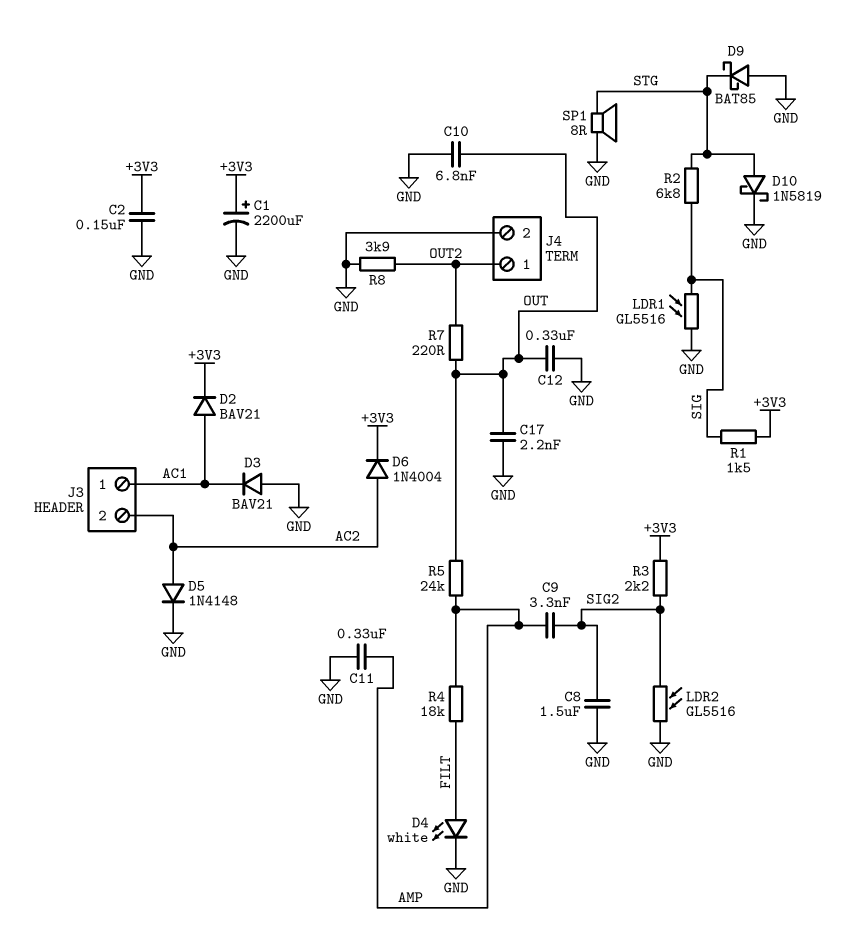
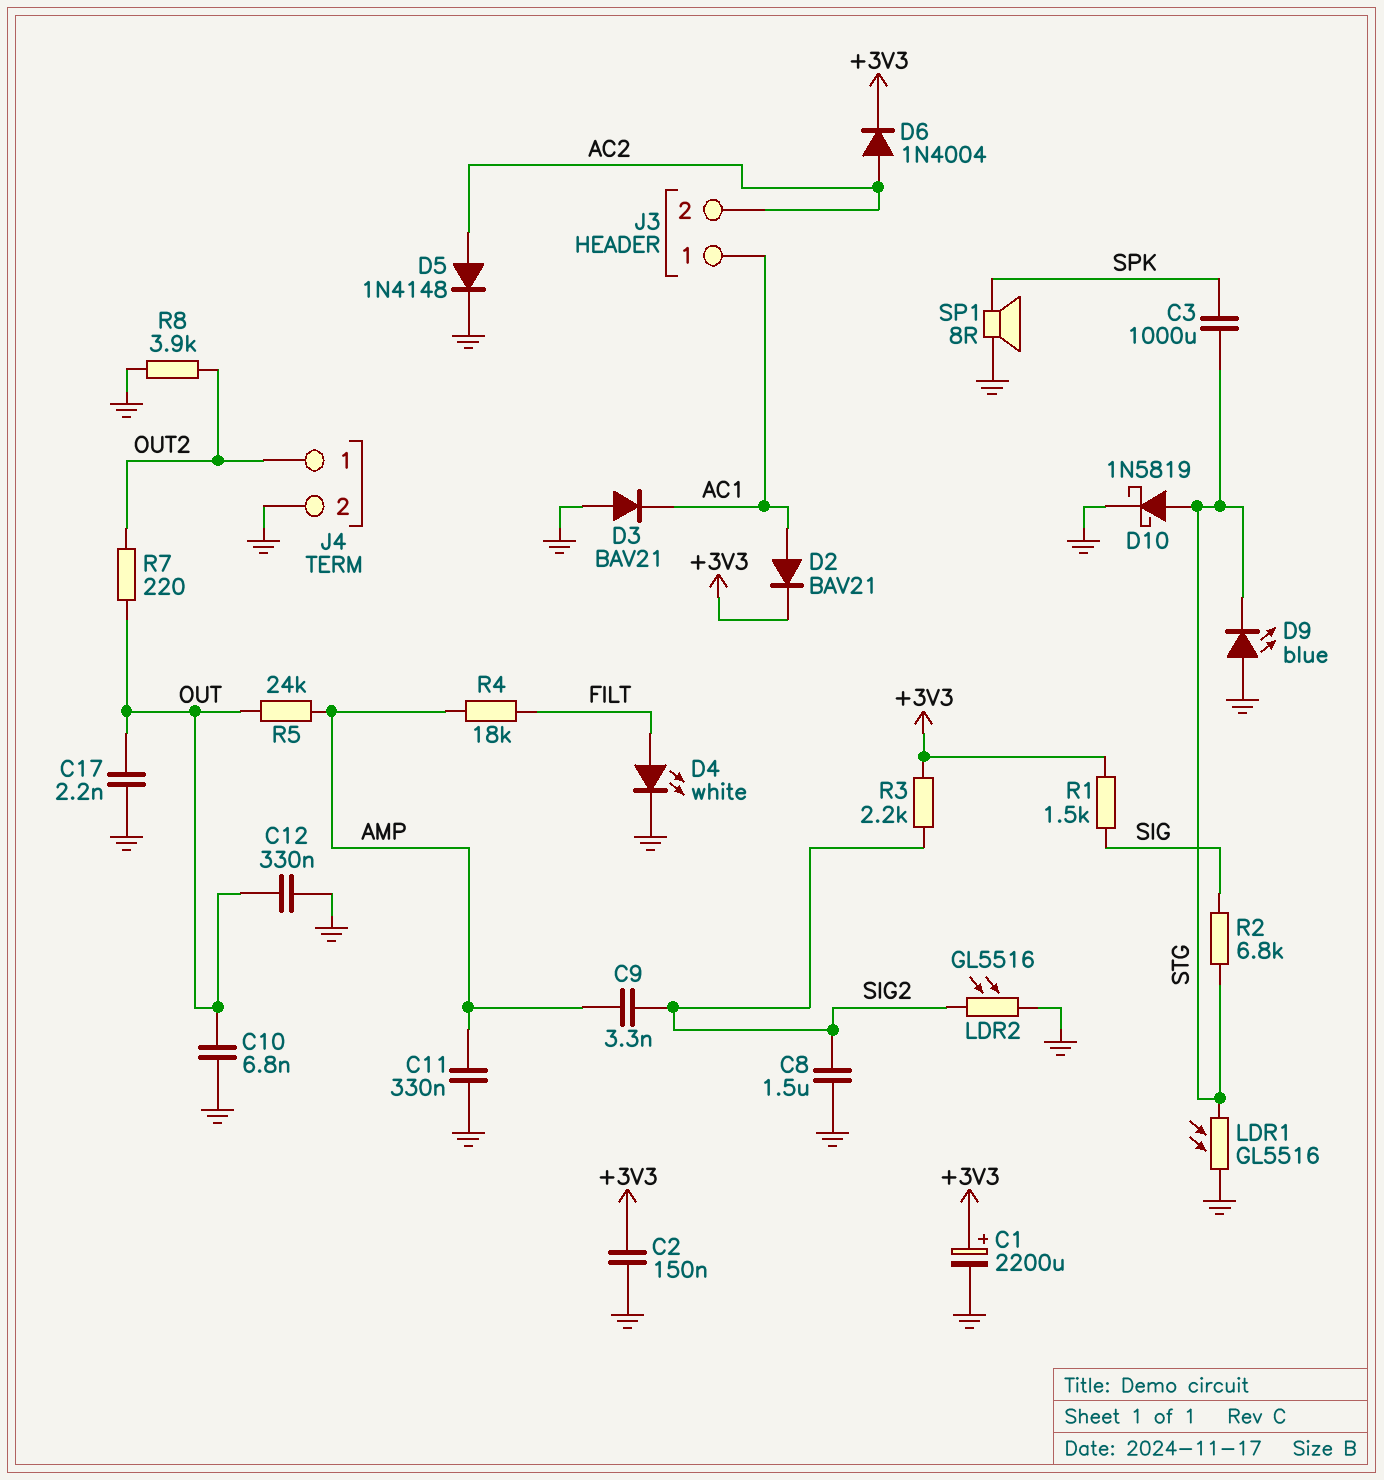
C3: none -> 1000uF (SPK, STG)
D9: schottky BAT85 (A GND, K STG) -> LED blue (A GND, K STG)
LDR1: GL5516 (GND, SIG) -> GL5516 (GND, STG)
SP1: speaker 8R (GND, STG) -> speaker 8R (GND, SPK)

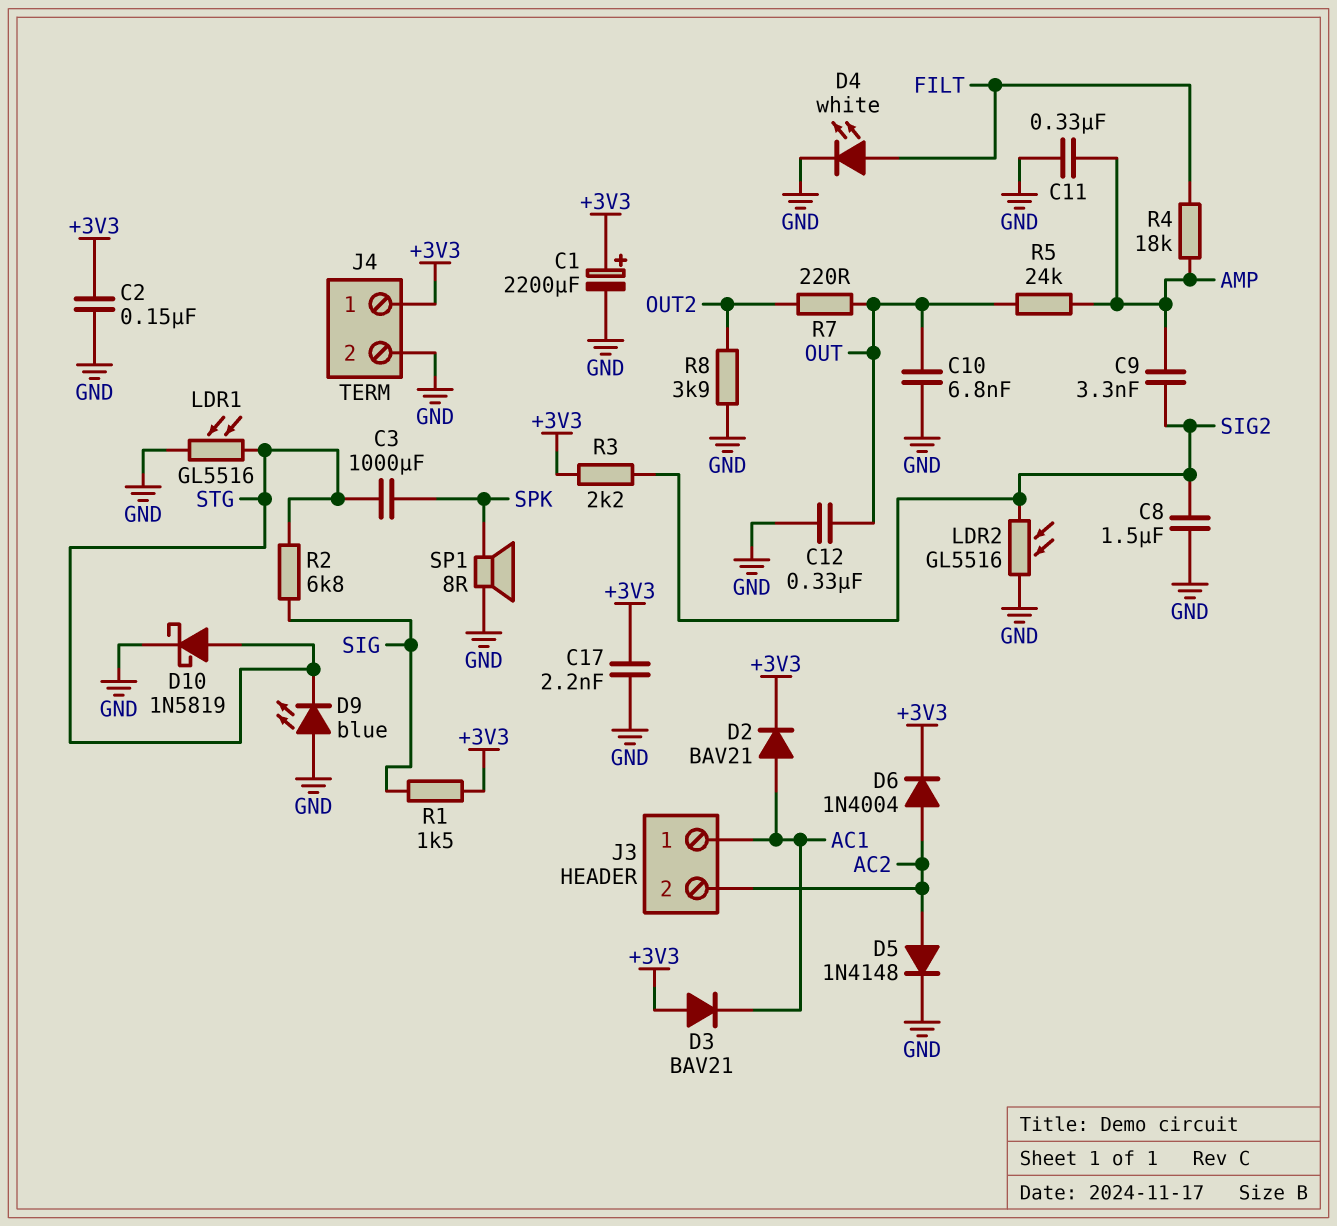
C17: 2.2nF (GND, OUT) -> 2.2nF (+3V3, GND)
D3: diode BAV21 (A GND, K AC1) -> diode BAV21 (A +3V3, K AC1)
J4 pin 1: OUT2 -> +3V3

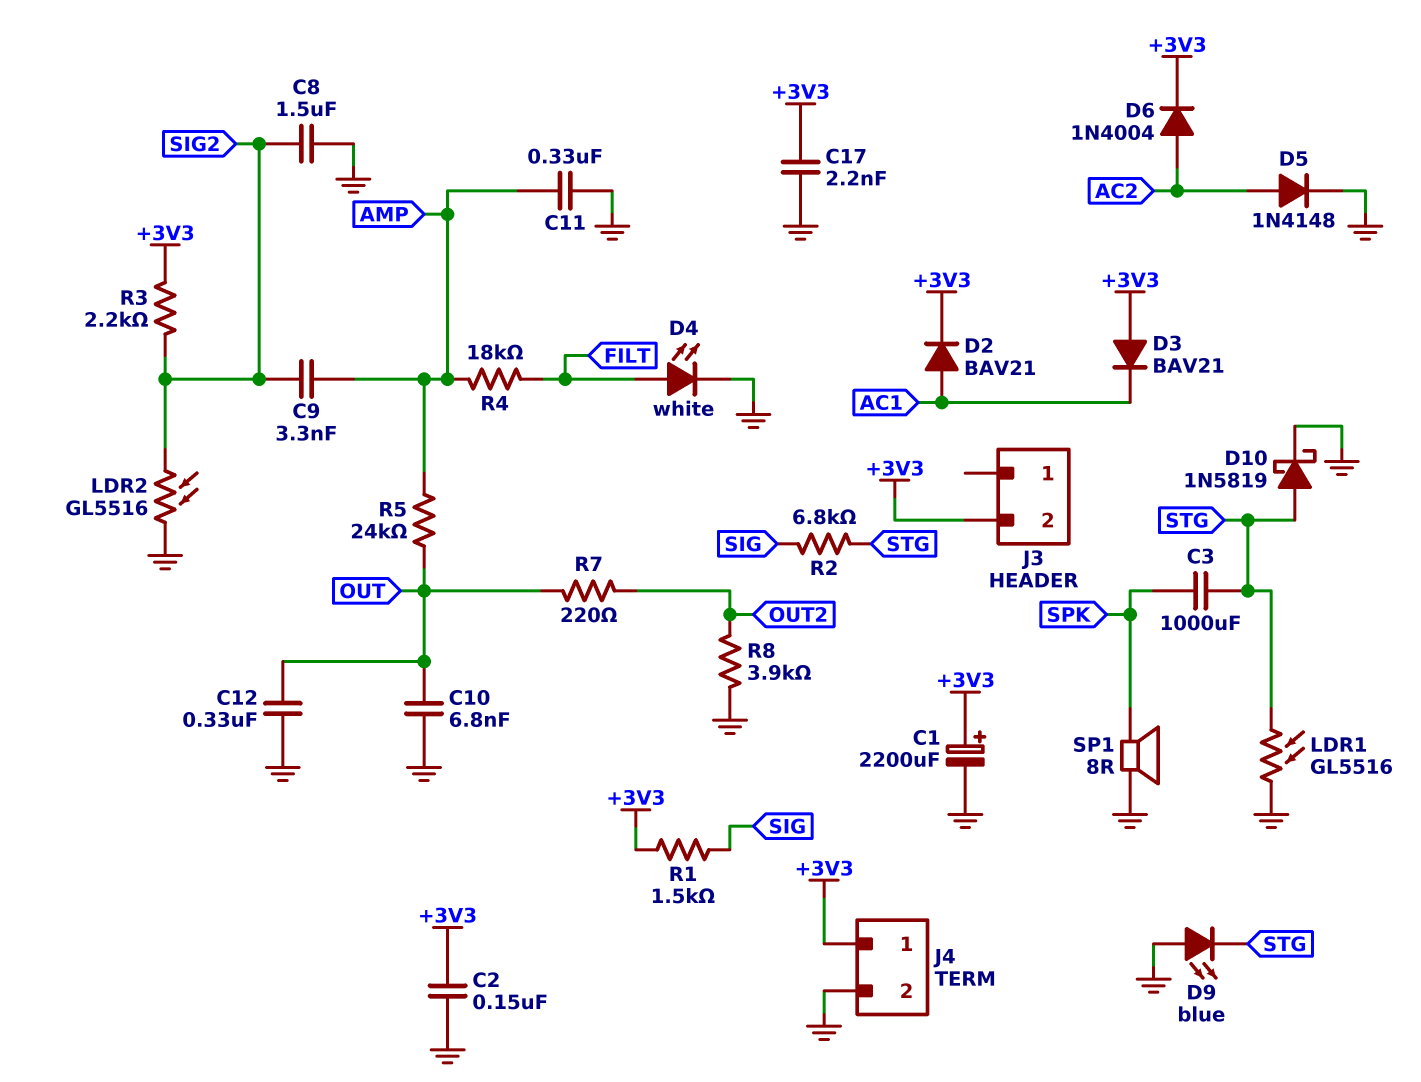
J3 pin 1: AC1 -> none
J3 pin 2: AC2 -> +3V3

